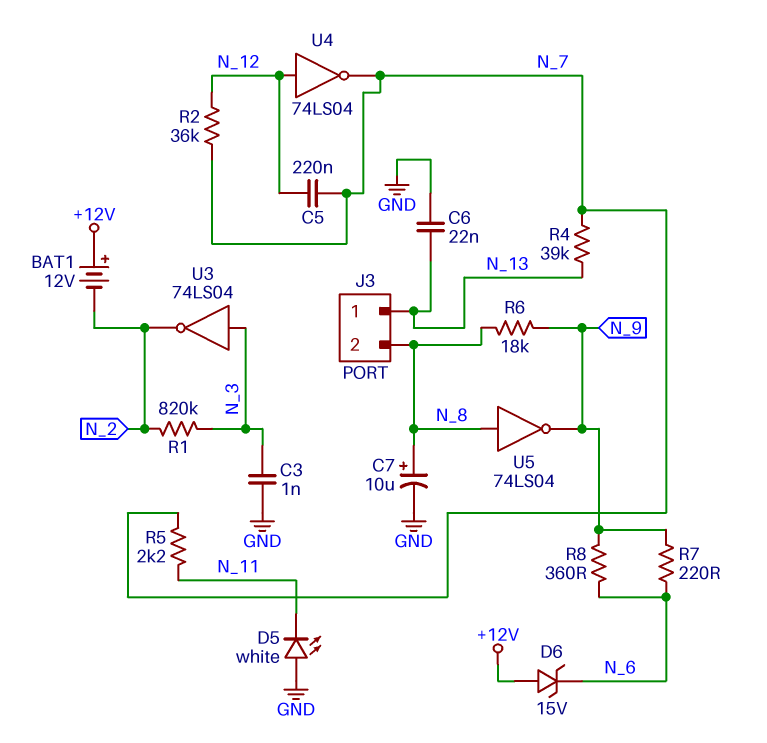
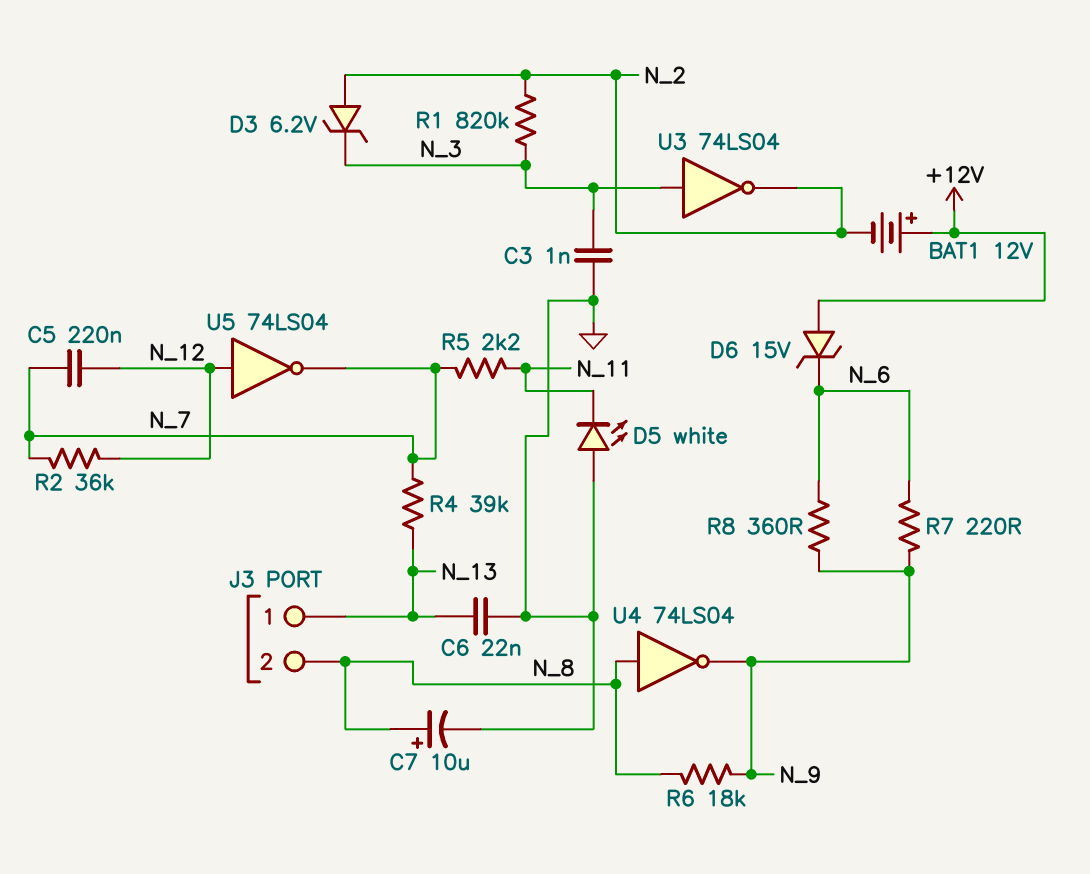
D3: none -> zener 6.2V (A N_2, K N_3)
U4: NOT 74LS04 (in N_12, out N_7) -> NOT 74LS04 (in N_8, out N_9)
U5: NOT 74LS04 (in N_8, out N_9) -> NOT 74LS04 (in N_12, out N_7)

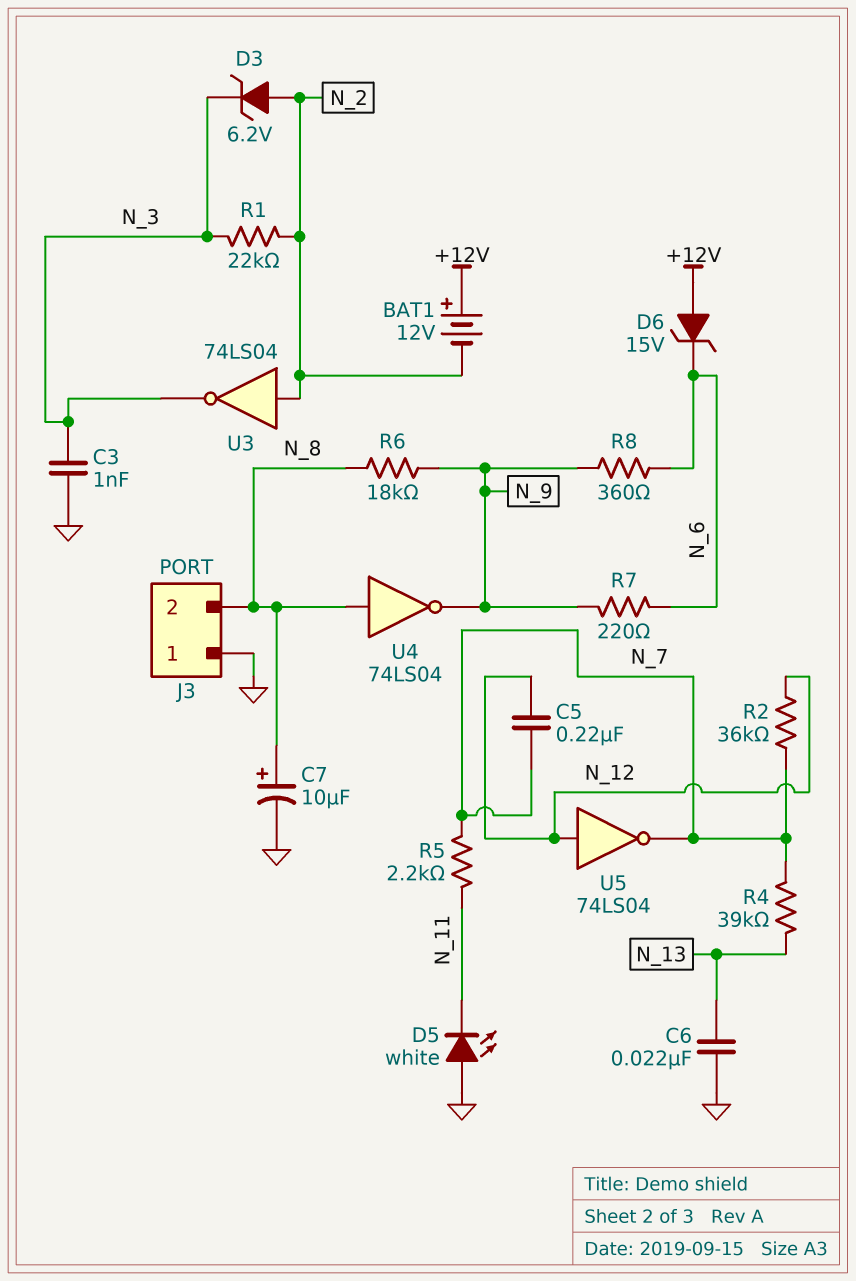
J3 pin 1: N_13 -> GND
R1: 820k (N_2, N_3) -> 22k (N_2, N_3)
U3: NOT 74LS04 (in N_3, out N_2) -> NOT 74LS04 (in N_2, out N_3)

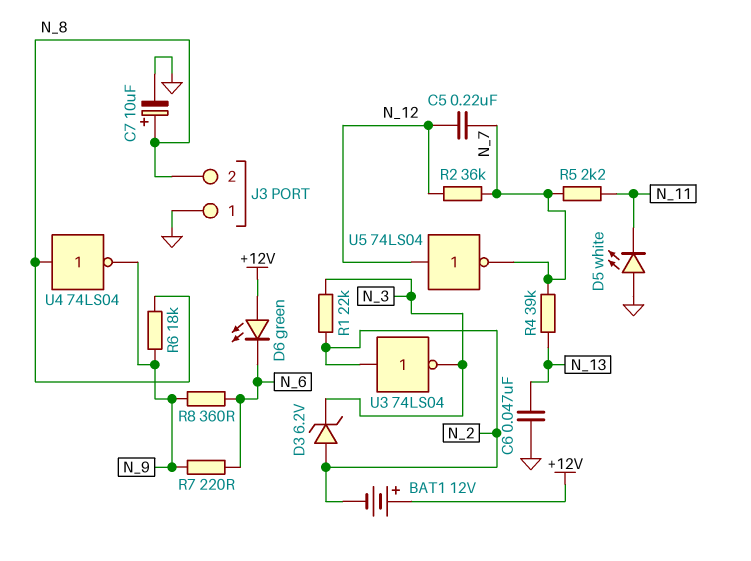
C3: 1nF (GND, N_3) -> none
C6: 22nF (GND, N_13) -> 47nF (GND, N_13)
D6: zener 15V (A +12V, K N_6) -> LED green (A +12V, K N_6)

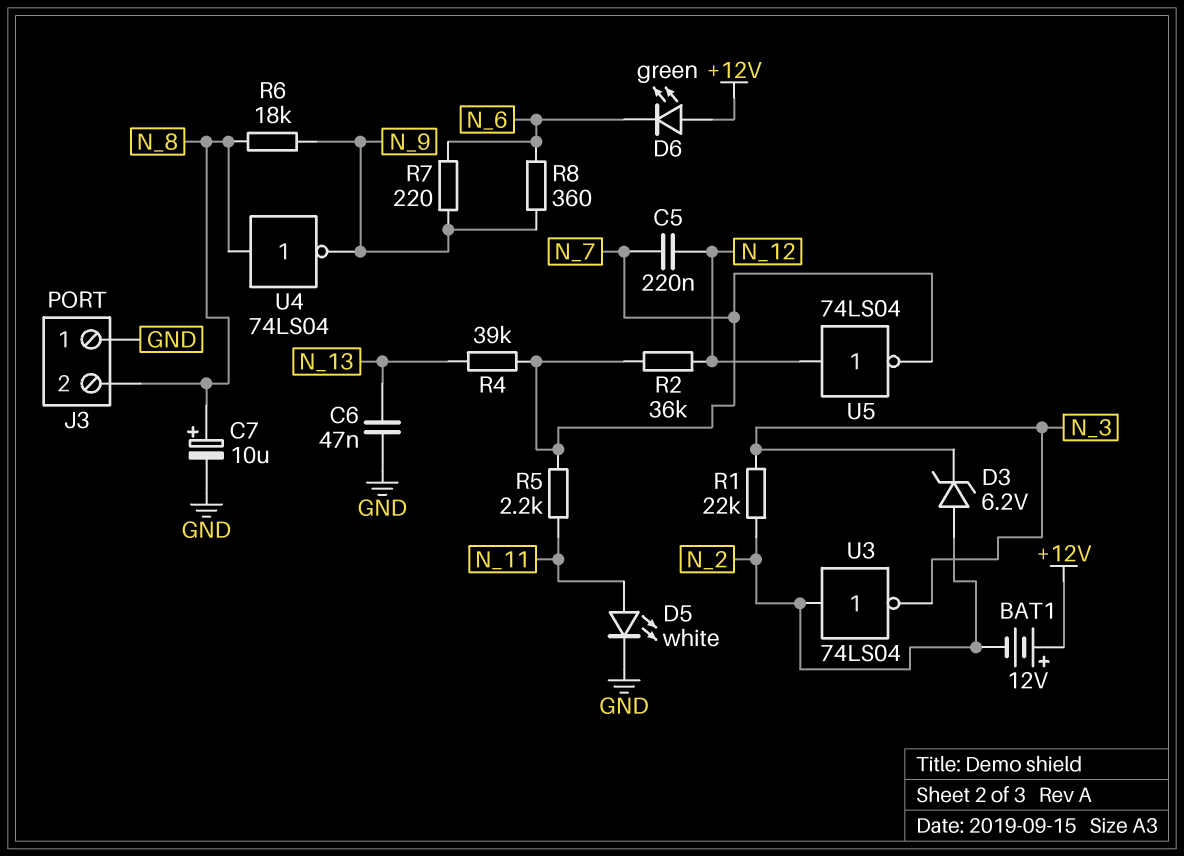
D5: LED white (A GND, K N_11) -> LED white (A N_11, K GND)

